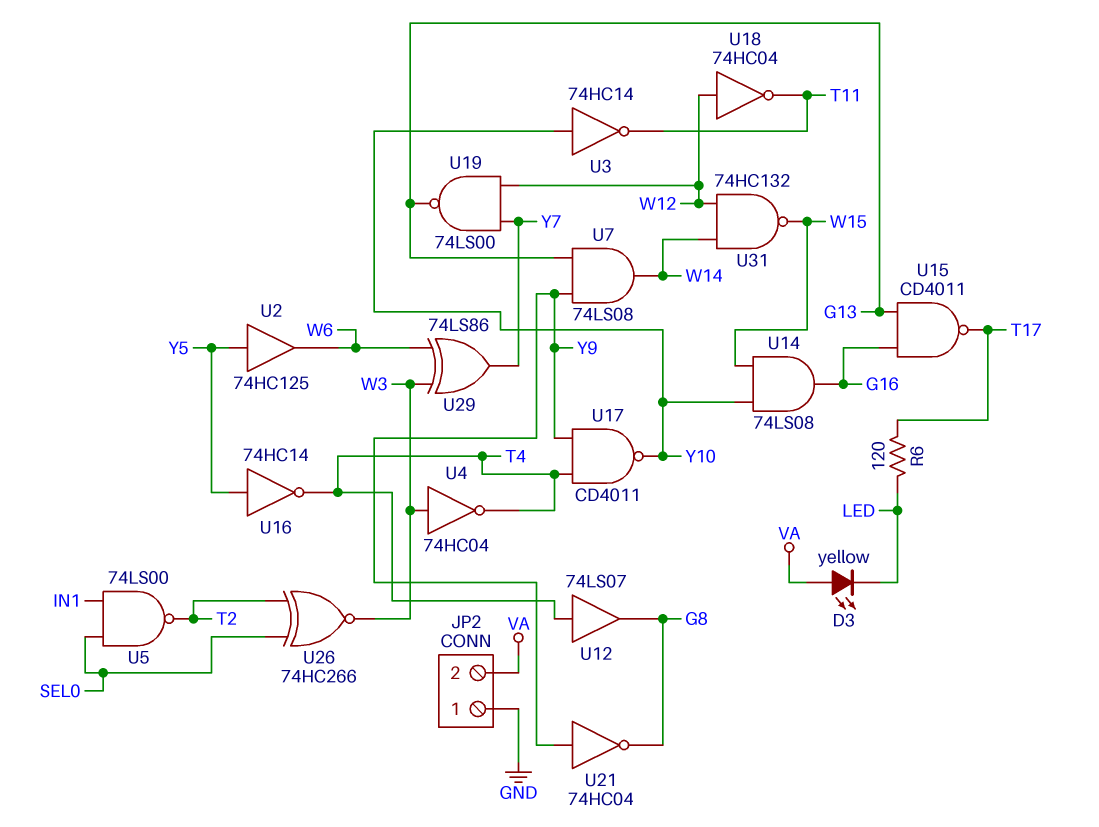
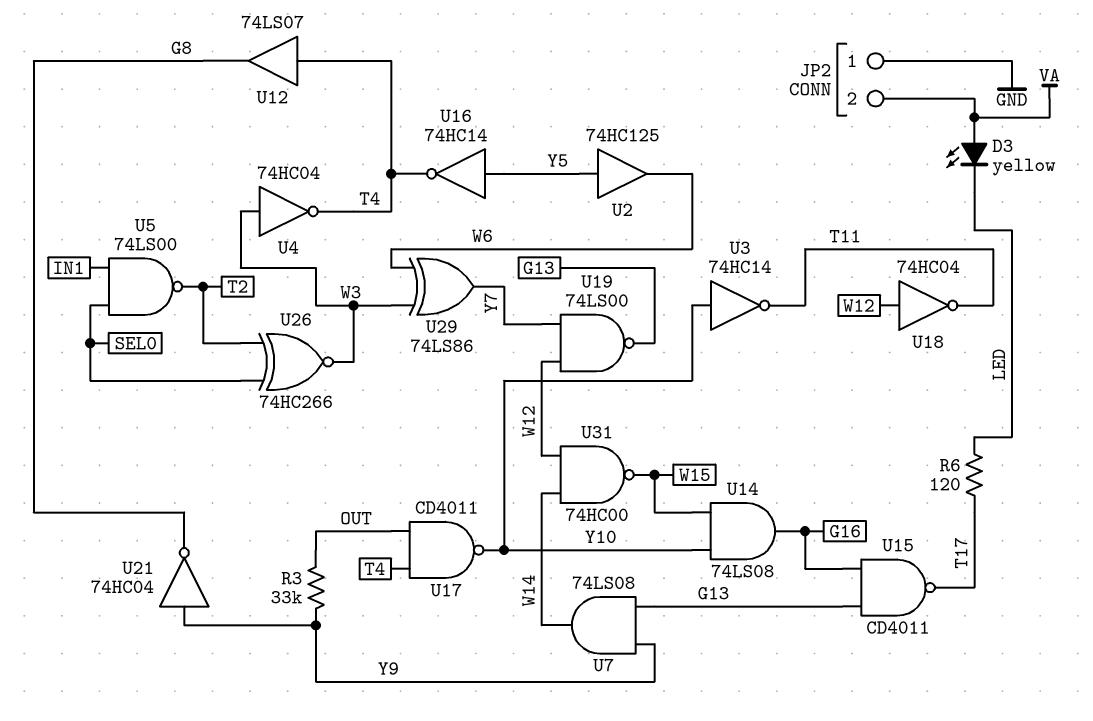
R3: none -> 33k (OUT, Y9)
U17: NAND CD4011 (in T4, in Y9, out Y10) -> NAND CD4011 (in OUT, in T4, out Y10)
U31: NAND 74HC132 (in W12, in W14, out W15) -> NAND 74HC00 (in W12, in W14, out W15)

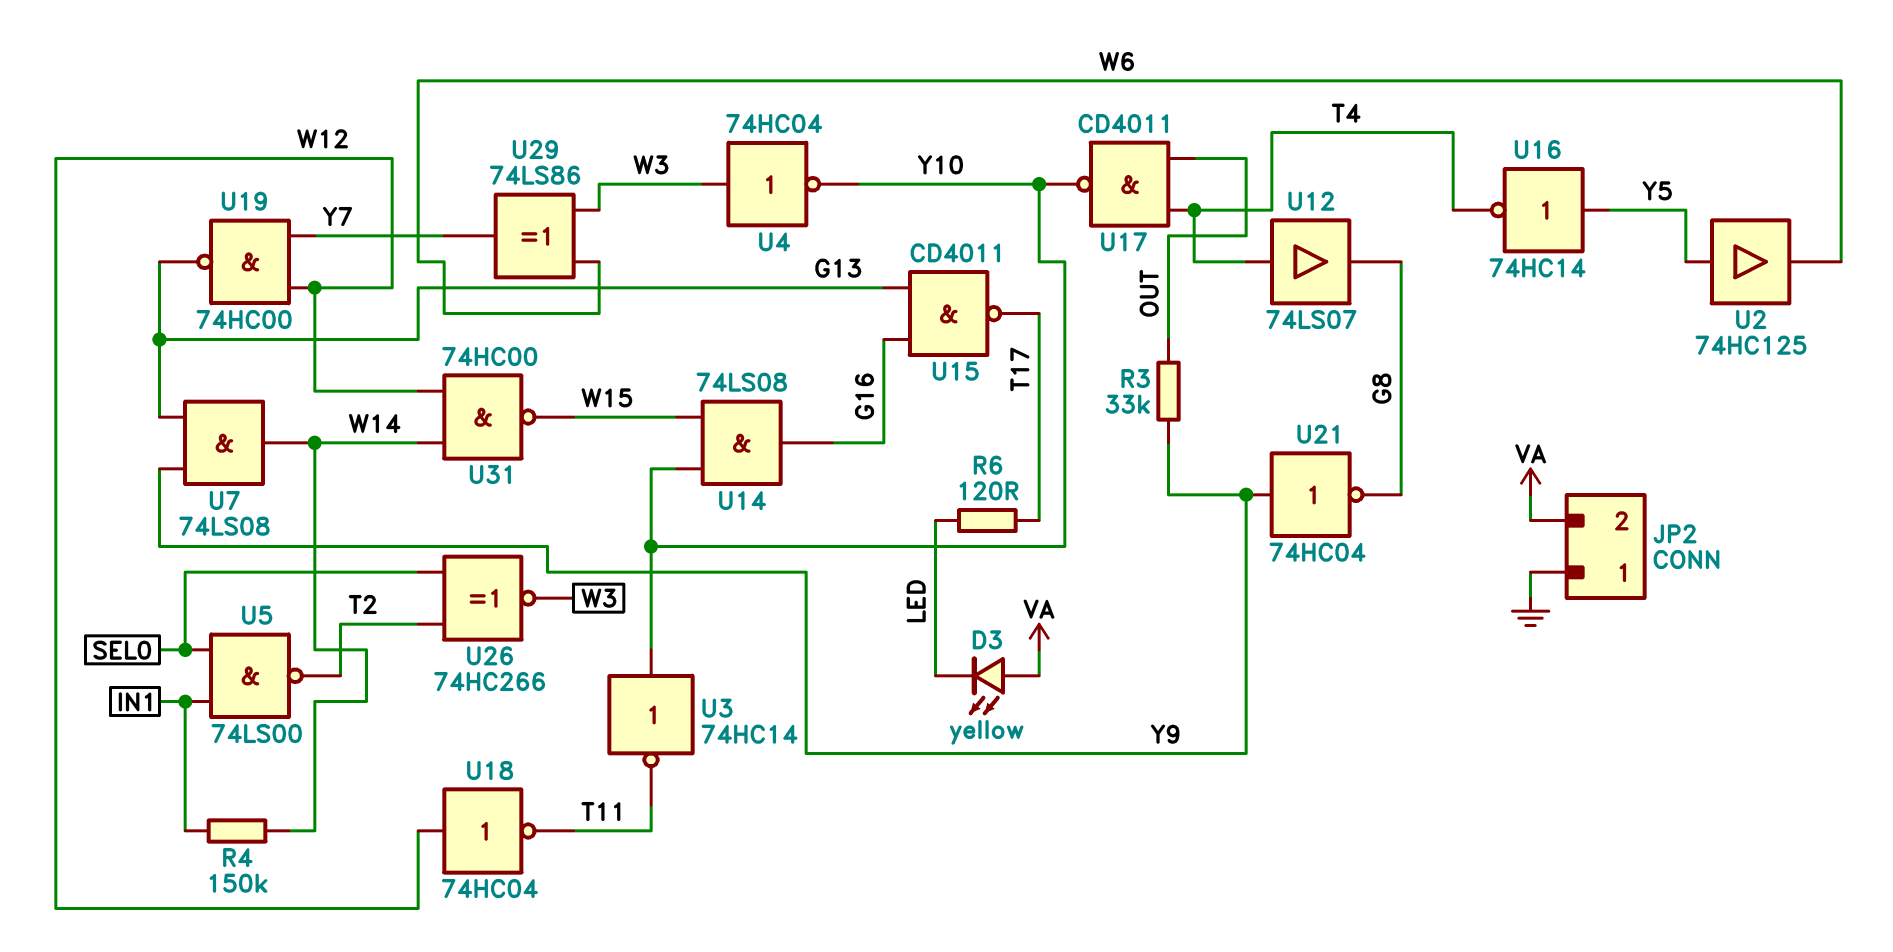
R4: none -> 150k (IN1, W14)
U4: NOT 74HC04 (in W3, out T4) -> NOT 74HC04 (in W3, out Y10)
U19: NAND 74LS00 (in W12, in Y7, out G13) -> NAND 74HC00 (in W12, in Y7, out G13)

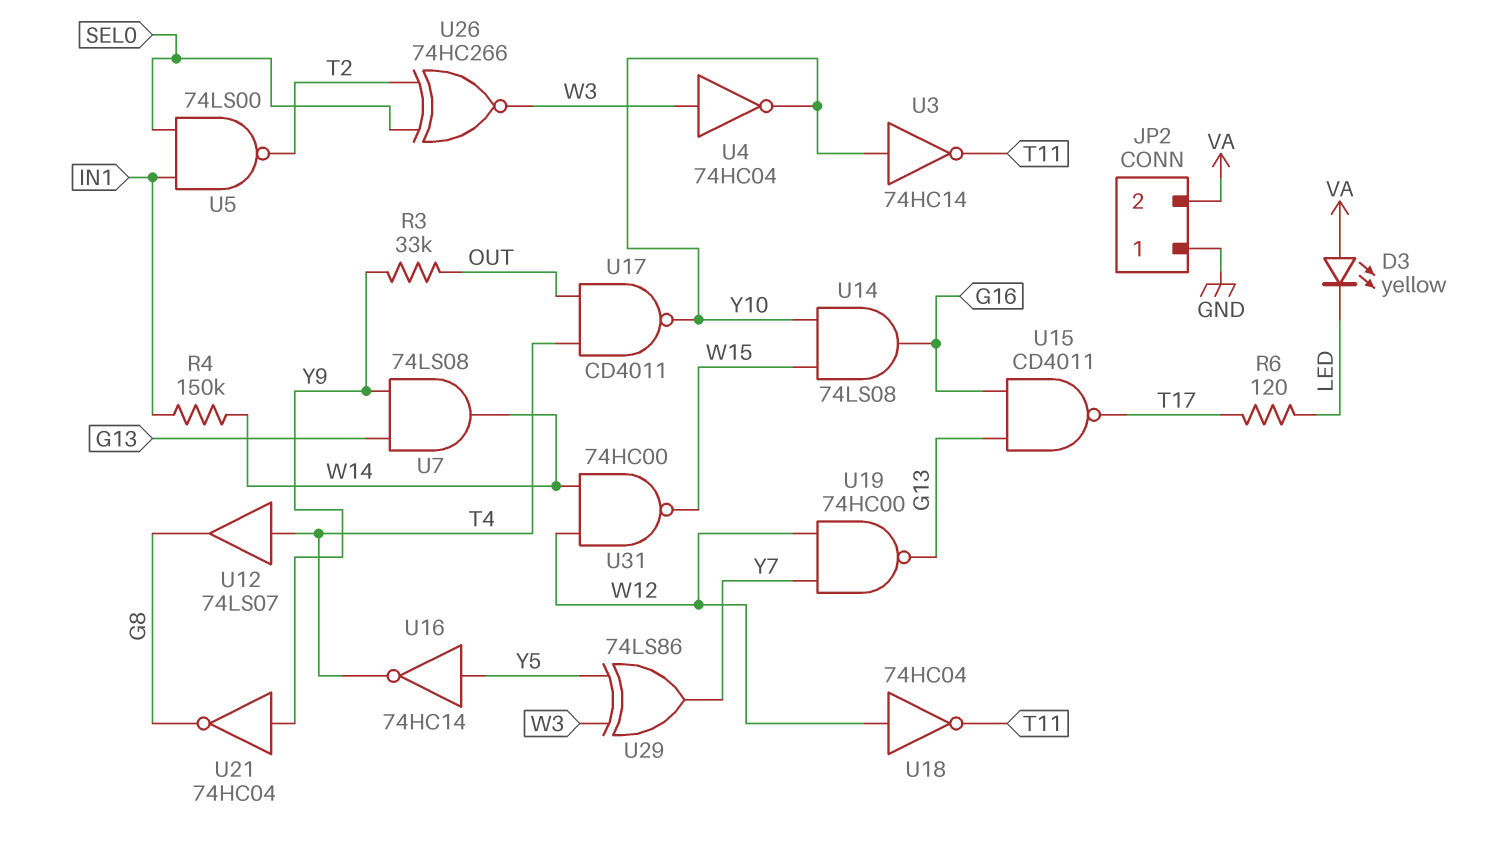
U2: buffer 74HC125 (in Y5, out W6) -> none
U29: XOR 74LS86 (in W3, in W6, out Y7) -> XOR 74LS86 (in W3, in Y5, out Y7)

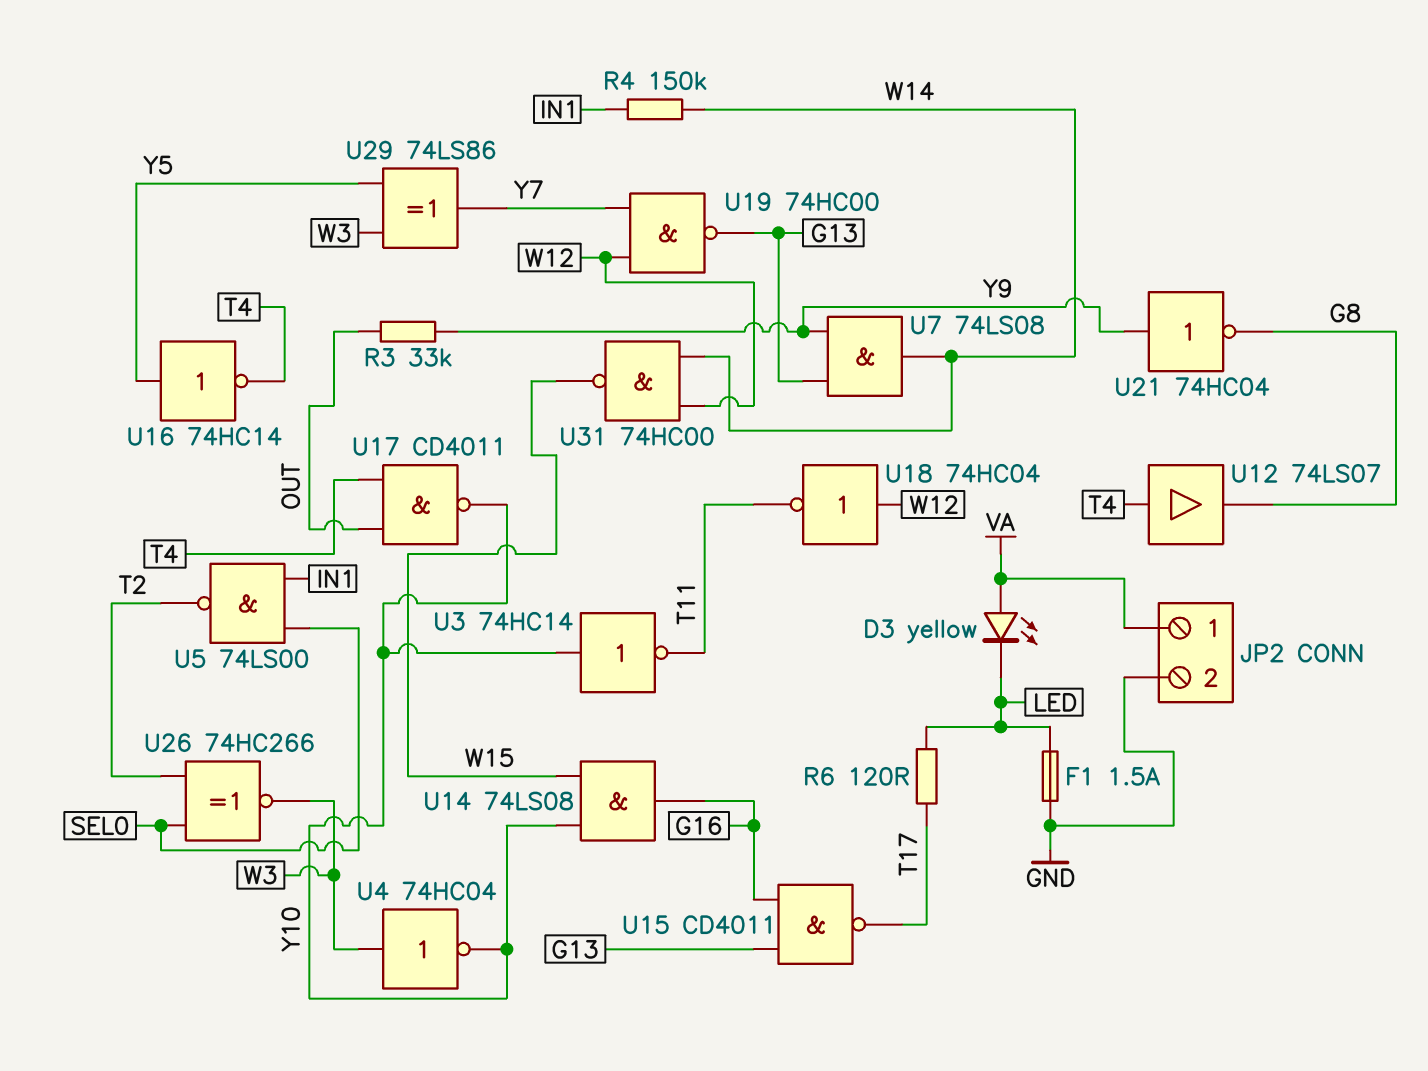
F1: none -> 1.5A (GND, LED)
JP2 pin 1: GND -> VA
JP2 pin 2: VA -> GND

